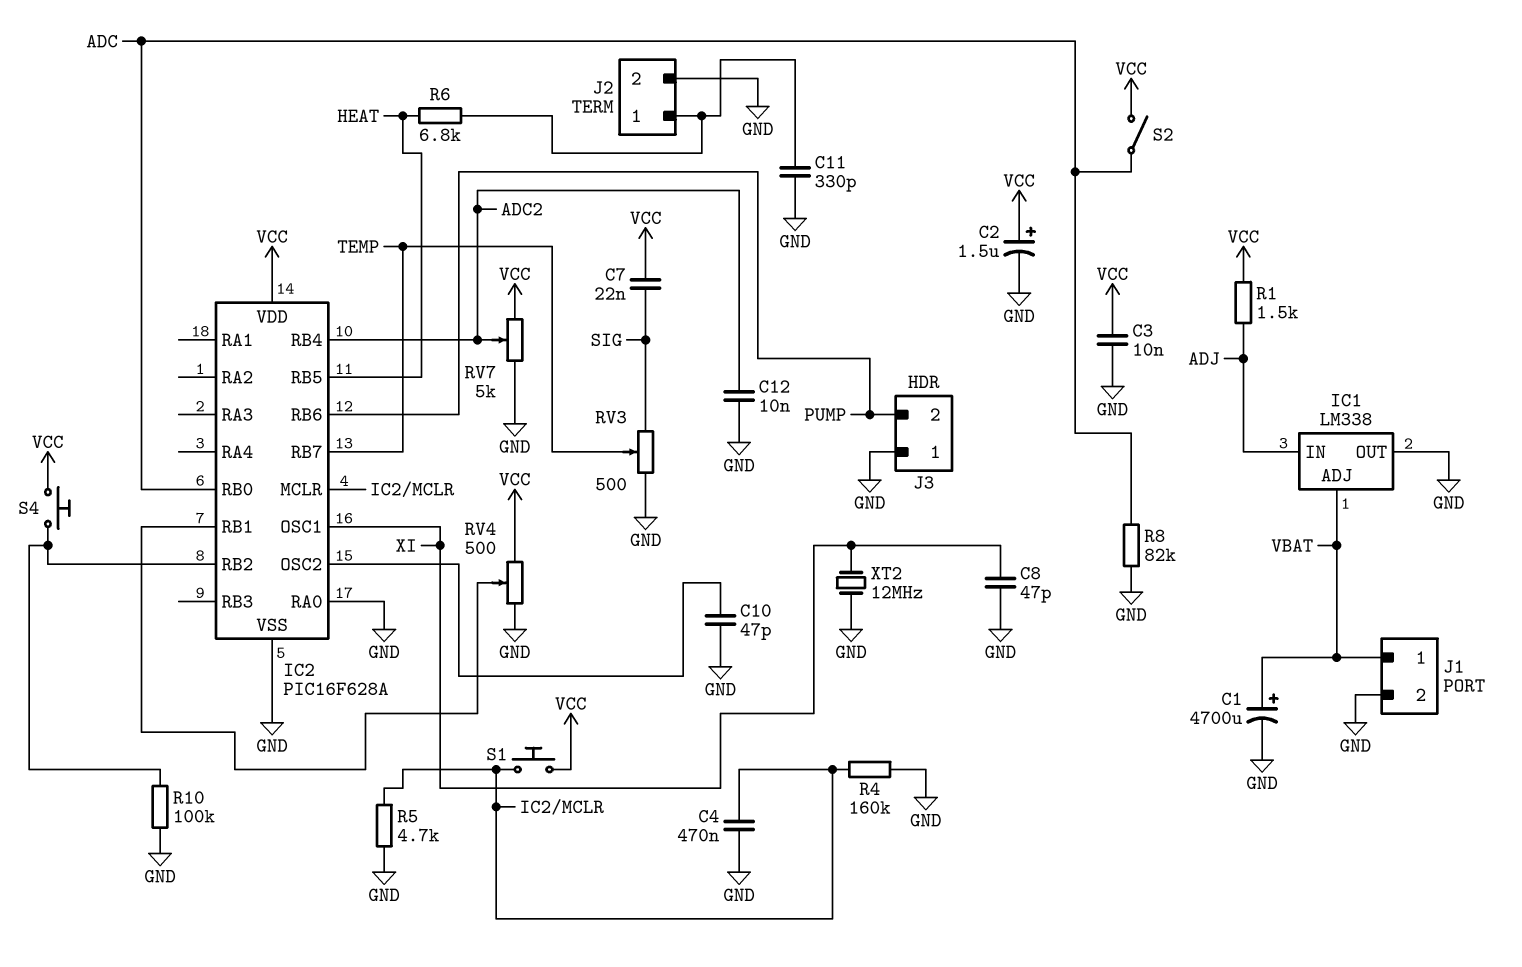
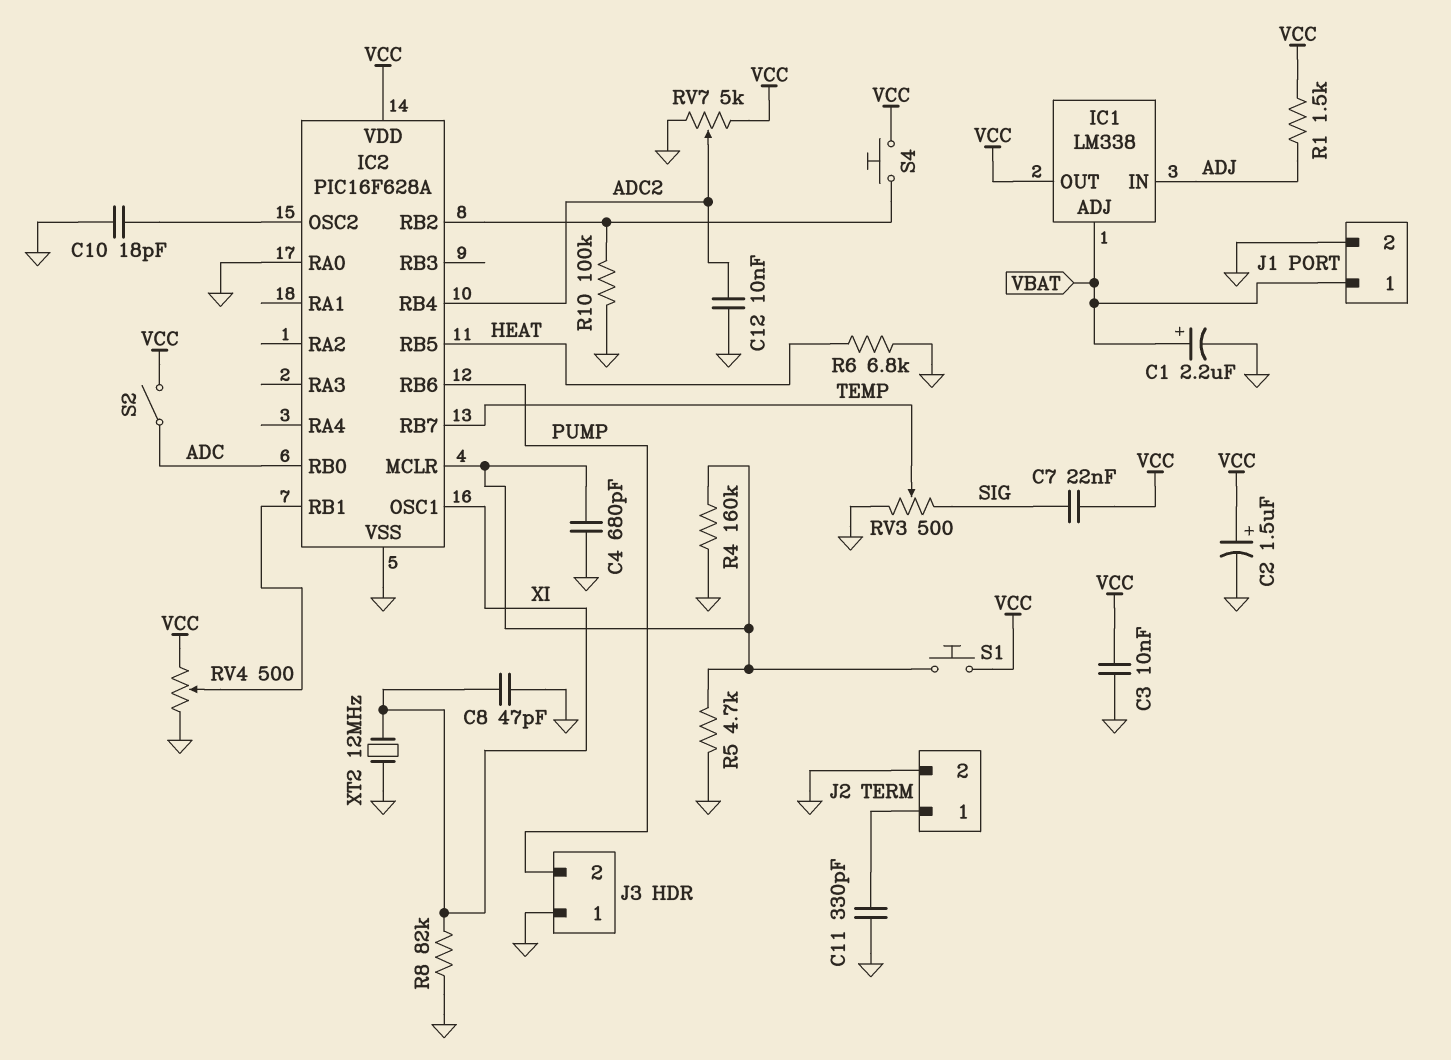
C1: 4700uF (plus VBAT, minus GND) -> 2.2uF (plus VBAT, minus GND)
C4: 470nF (GND, IC2/MCLR) -> 680pF (GND, IC2/MCLR)
C10: 47pF (GND, IC2/OSC2) -> 18pF (GND, IC2/OSC2)
IC1 pin OUT: GND -> VCC
R6: 6.8k (HEAT, J2/1) -> 6.8k (GND, HEAT)
R8: 82k (ADC, GND) -> 82k (GND, XI)

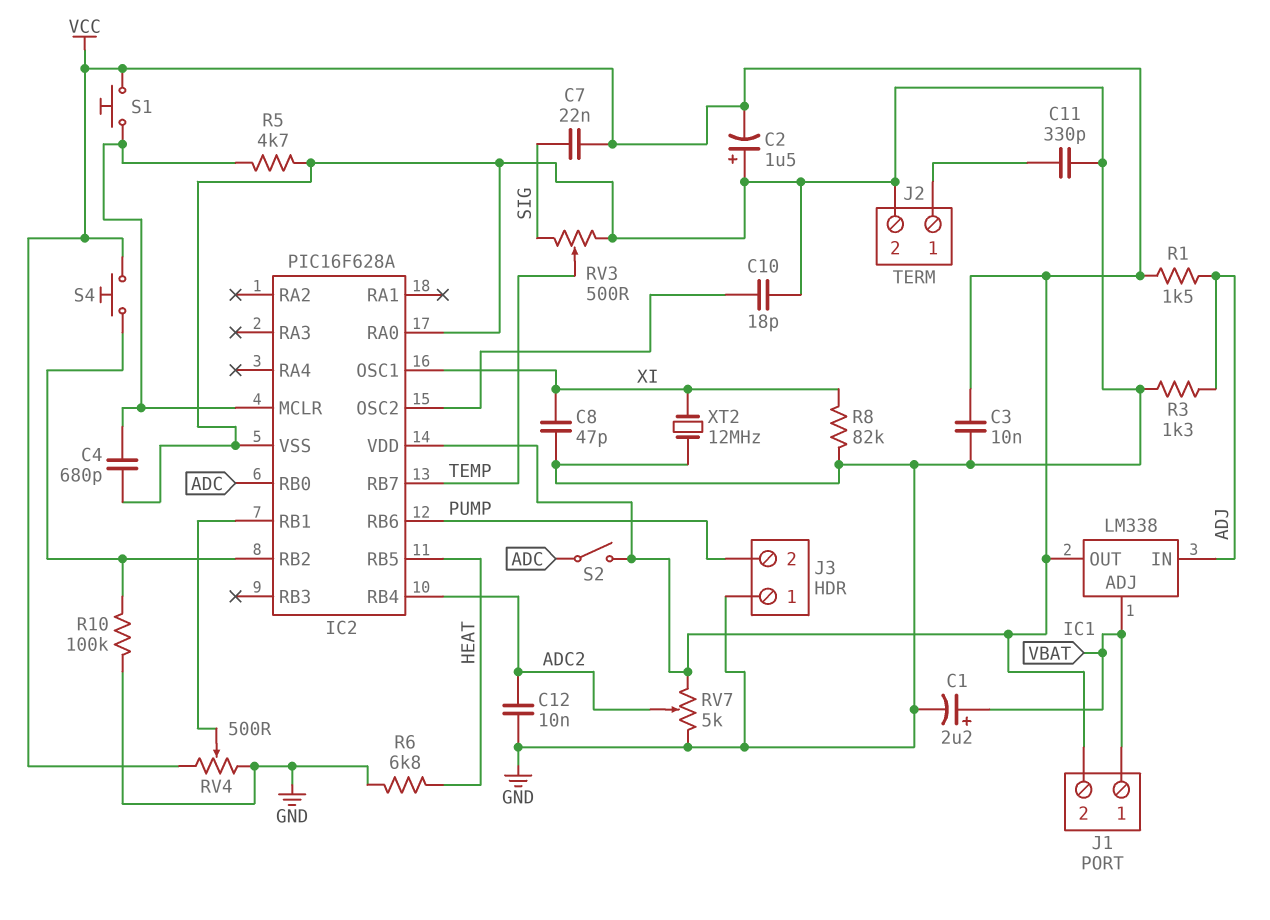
C2: 1.5uF (plus VCC, minus GND) -> 1.5uF (plus GND, minus VCC)
J1 pin 2: GND -> VCC
R3: none -> 1.3k (ADJ, GND)
R4: 160k (GND, IC2/MCLR) -> none

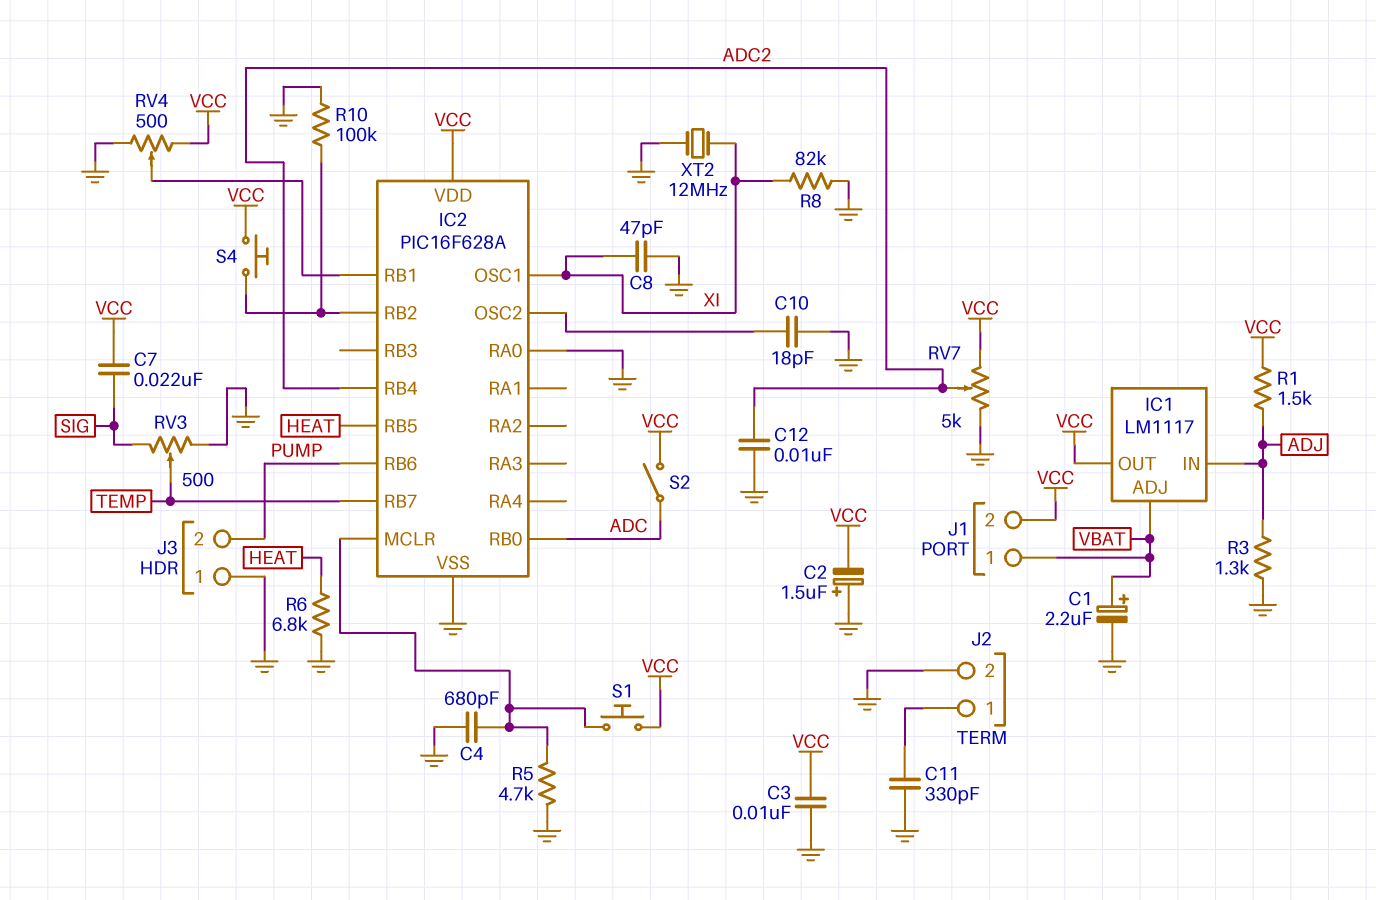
IC1: LM338 -> LM1117

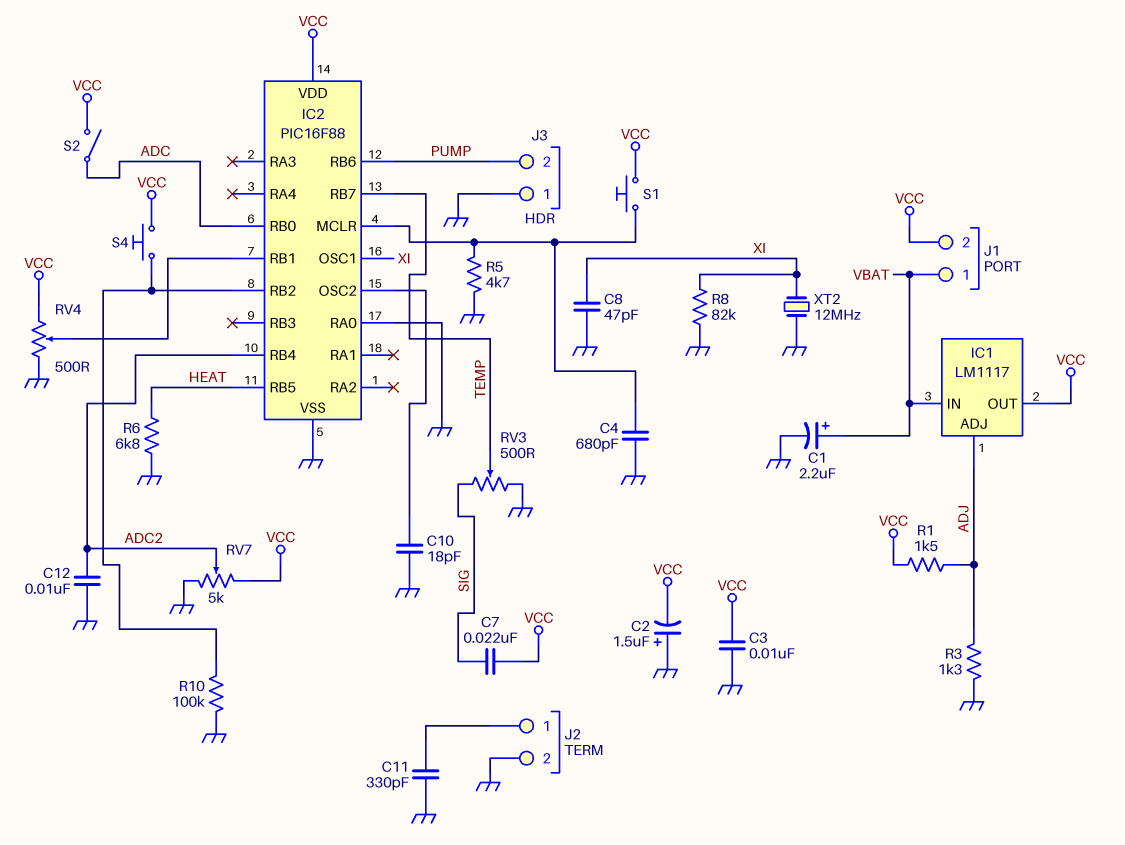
IC1 pin ADJ: VBAT -> ADJ
IC1 pin IN: ADJ -> VBAT
IC2: PIC16F628A -> PIC16F88

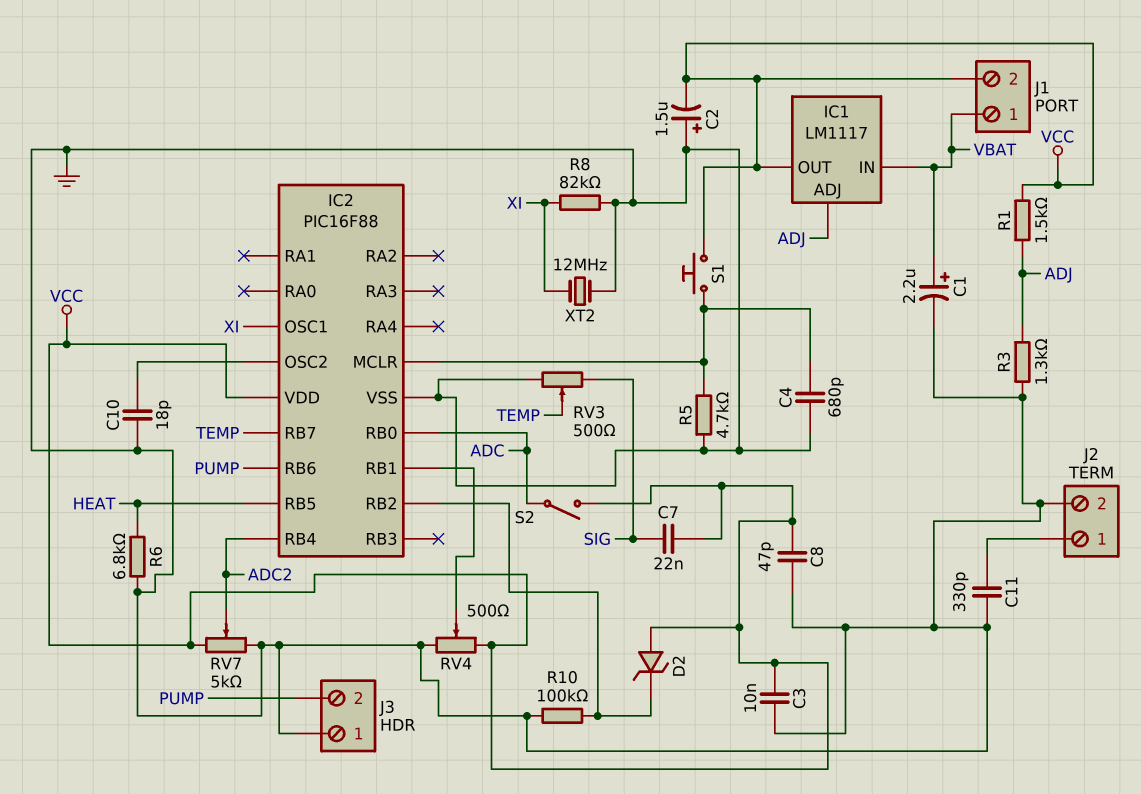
C8: 47pF (GND, XI) -> 47pF (GND, VCC)
C12: 10nF (ADC2, GND) -> none
D2: none -> zener (A VCC, K IC2/RB2)
IC2 pin RA0: GND -> none
S4: button (IC2/RB2, VCC) -> none

